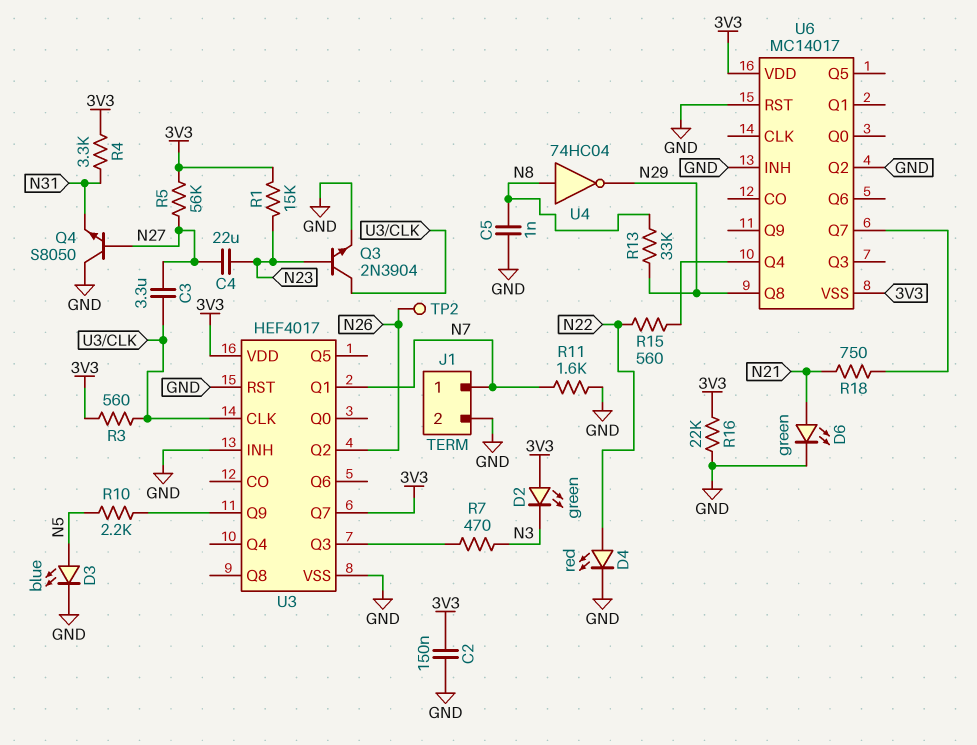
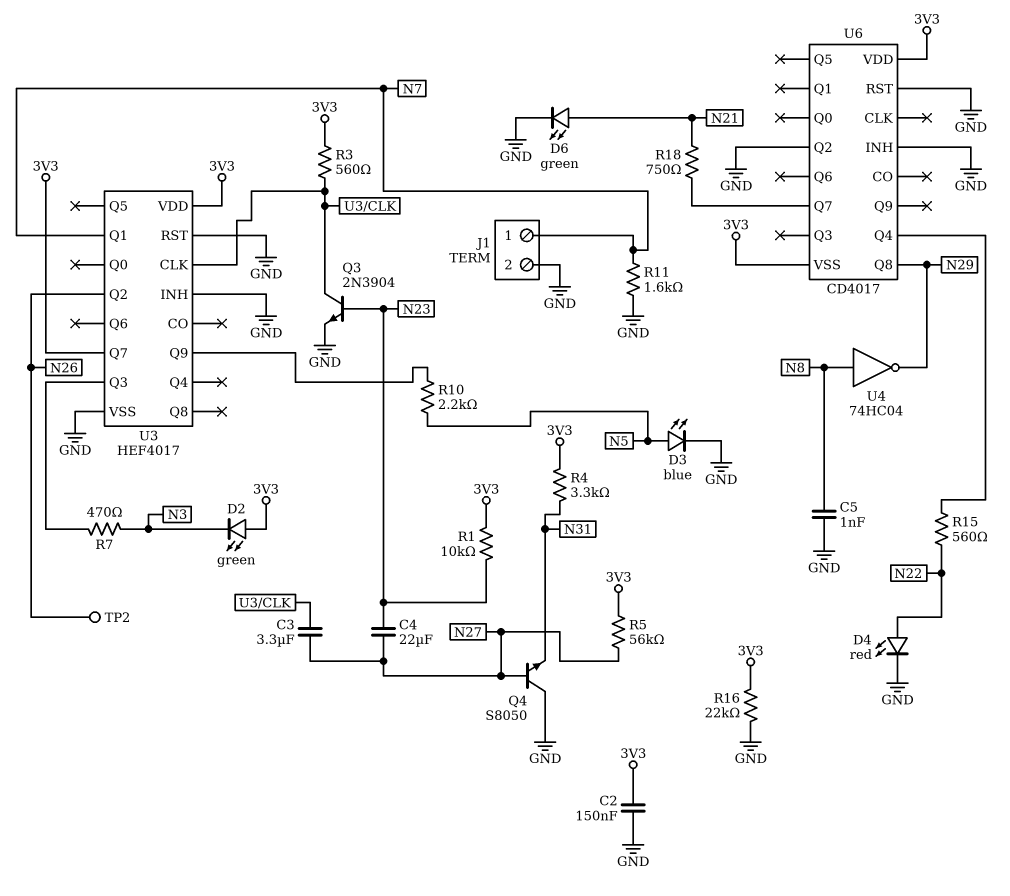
R1: 15k (3V3, N23) -> 10k (3V3, N23)
R13: 33k (N8, N29) -> none
U6: MC14017 -> CD4017

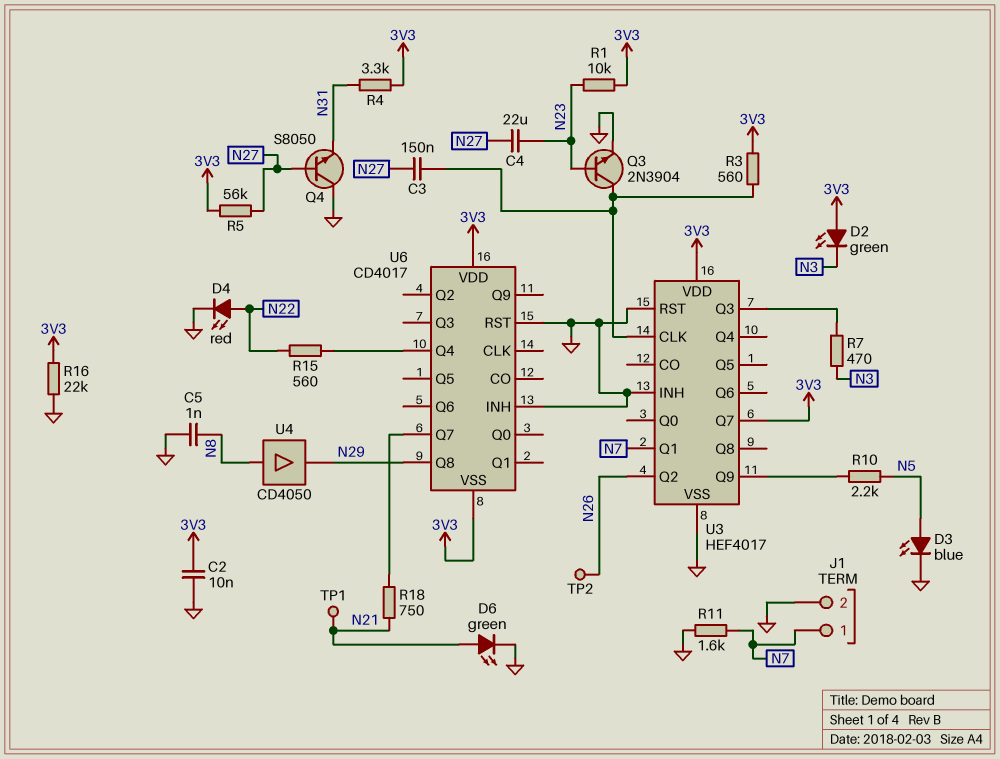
C2: 150nF (3V3, GND) -> 10nF (3V3, GND)
C3: 3.3uF (N27, U3/CLK) -> 150nF (N27, U3/CLK)
TP1: none -> test point (N21)
U4: NOT 74HC04 (in N8, out N29) -> buffer CD4050 (in N8, out N29)
U6 pin Q2: GND -> none

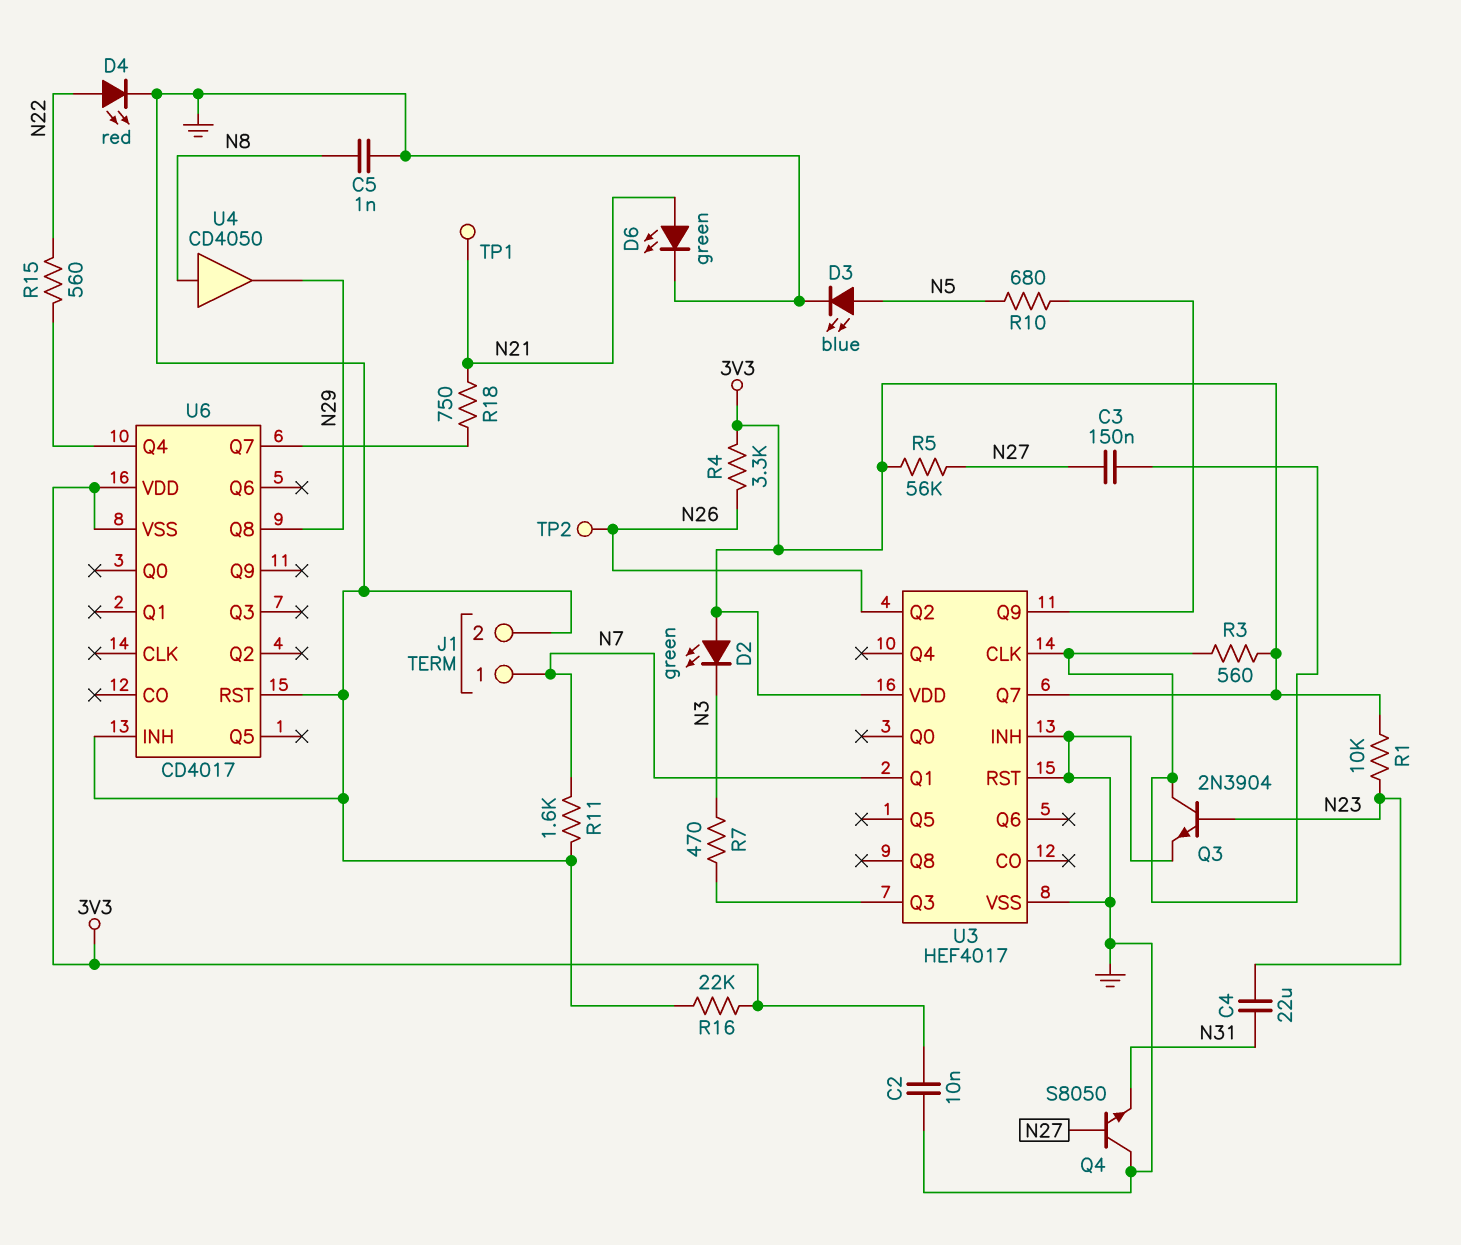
C4: 22uF (N23, N27) -> 22uF (N23, N31)
R4: 3.3k (3V3, N31) -> 3.3k (3V3, N26)
R10: 2.2k (N5, U3/Q9) -> 680 (N5, U3/Q9)

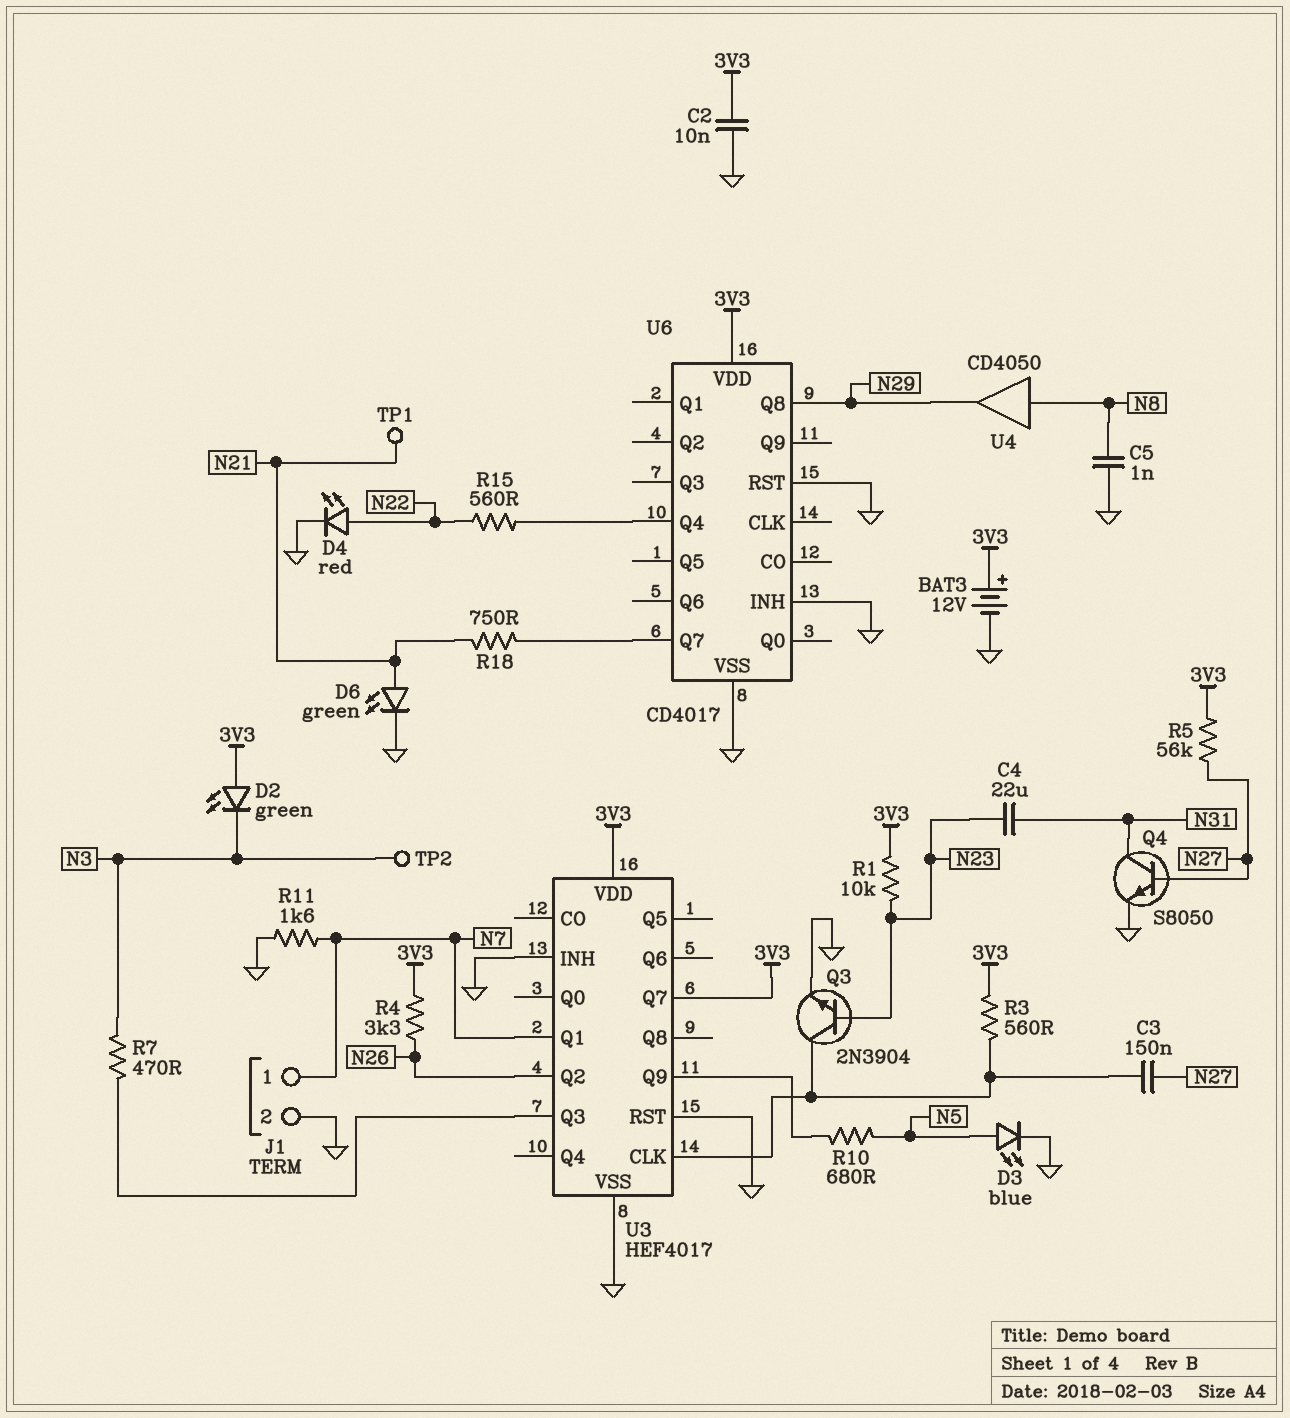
BAT3: none -> 12V (plus 3V3, minus GND)
Q4: NPN S8050 (B N27, C GND, E N31) -> NPN S8050 (B N27, C N31, E GND)
R16: 22k (3V3, GND) -> none
TP2: test point (N26) -> test point (N3)
U6 pin VSS: 3V3 -> GND

